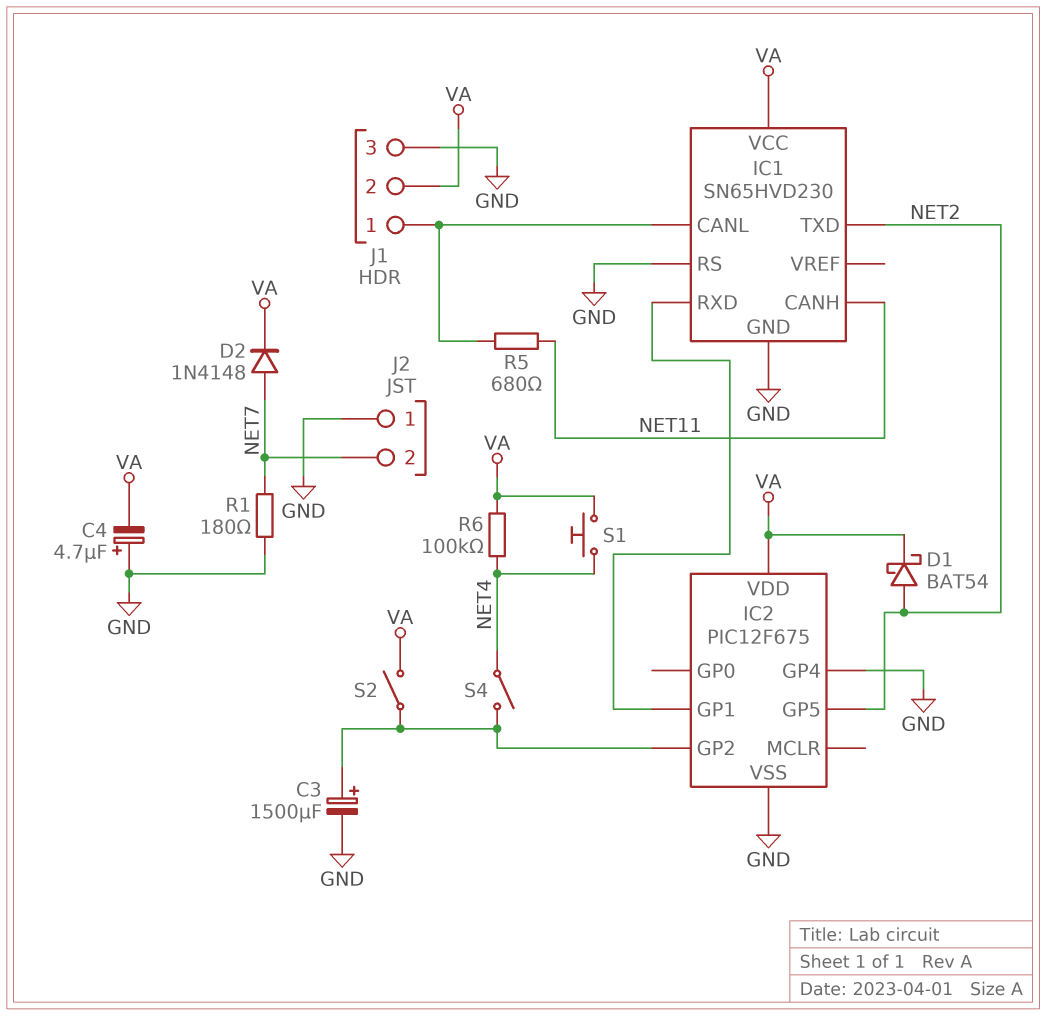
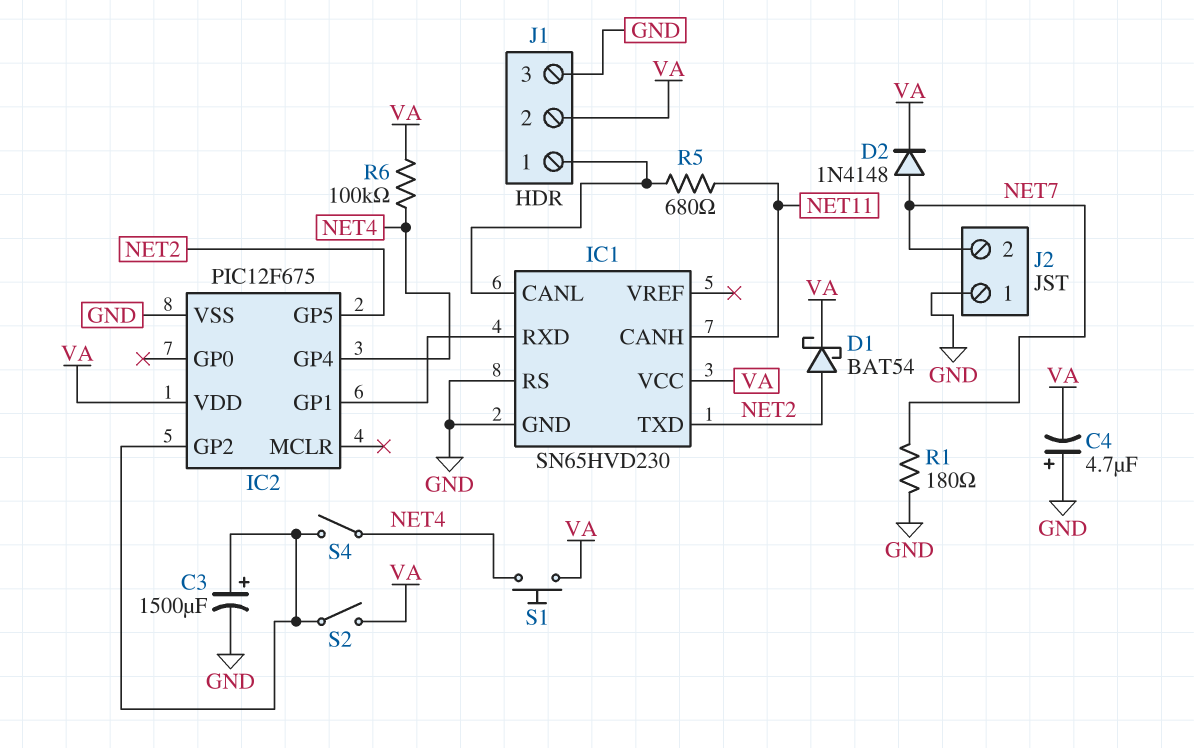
IC2 pin GP4: GND -> NET4

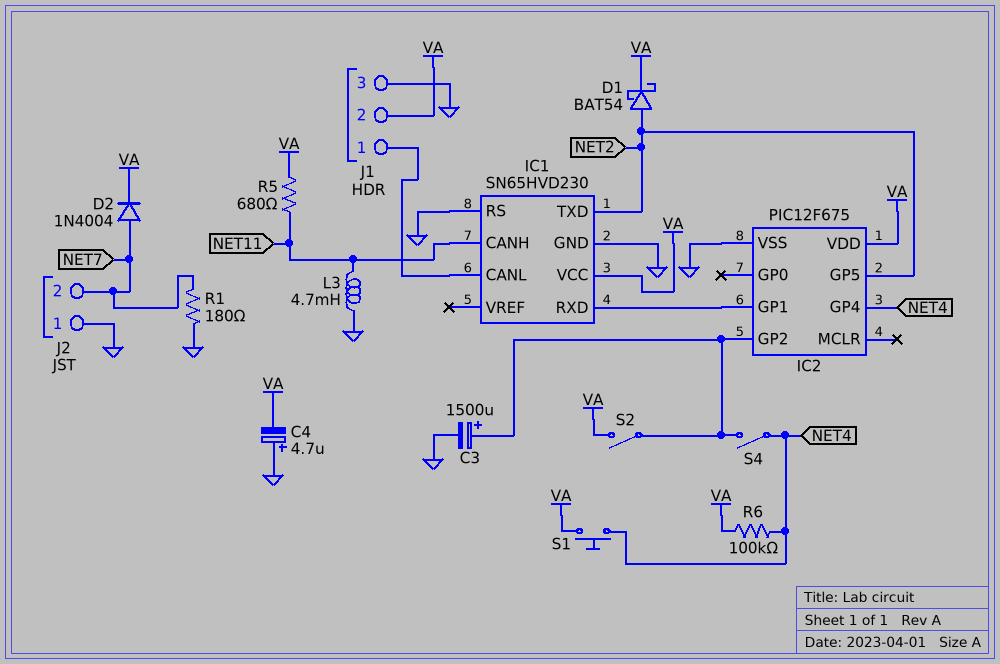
D2: diode 1N4148 (A NET7, K VA) -> diode 1N4004 (A NET7, K VA)
L3: none -> 4.7mH (GND, NET11)
R5: 680 (IC1/CANL, NET11) -> 680 (NET11, VA)

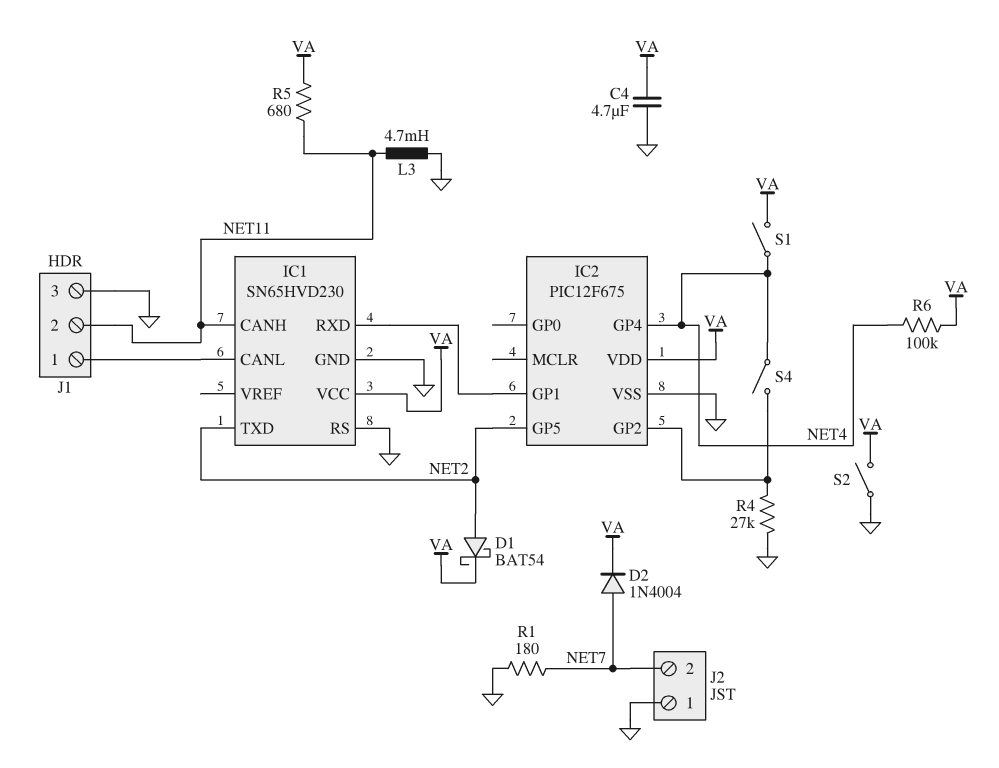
C3: 1500uF (plus IC2/GP2, minus GND) -> none
C4: 4.7uF (plus GND, minus VA) -> 4.7uF (GND, VA)
J1 pin 2: VA -> NET11
R4: none -> 27k (GND, IC2/GP2)
S1: button (NET4, VA) -> switch (NET4, VA)
S2: switch (IC2/GP2, VA) -> switch (GND, VA)

